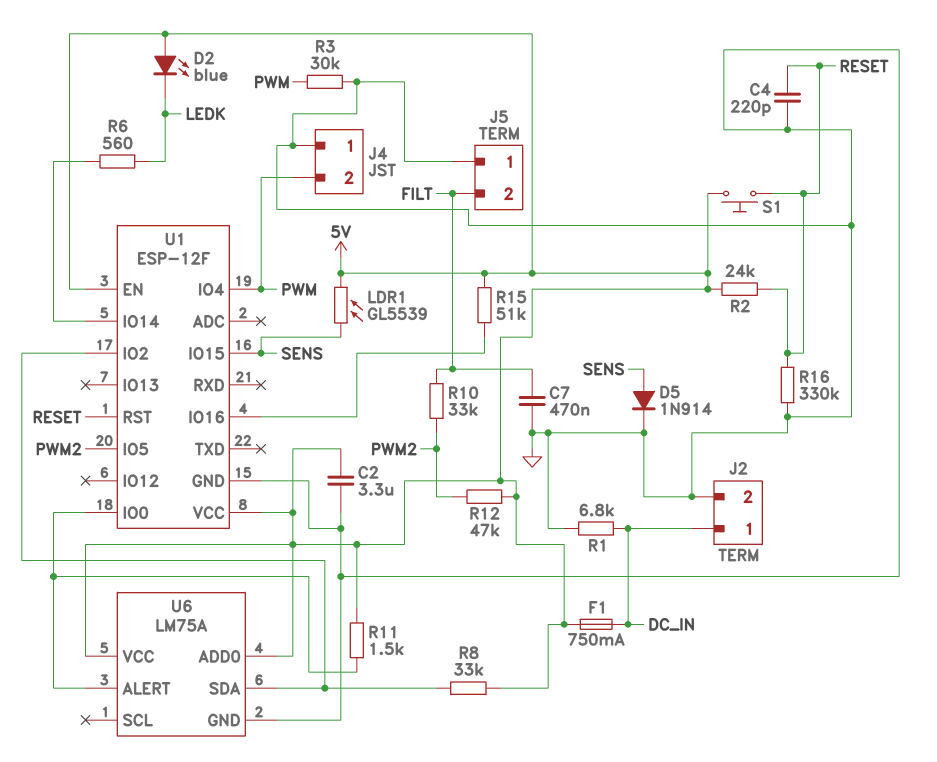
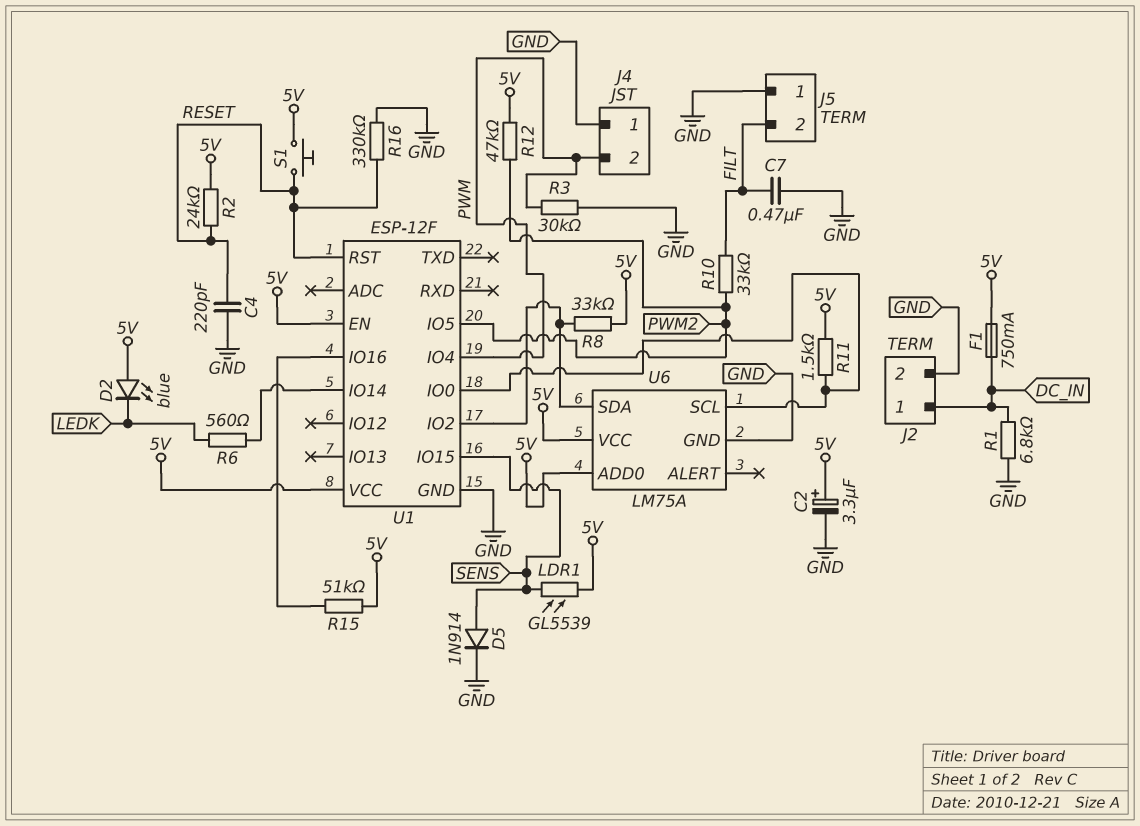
C2: 3.3uF (5V, GND) -> 3.3uF (plus 5V, minus GND)
U6 pin ALERT: U1/IO0 -> none
U6 pin SCL: none -> U1/IO0

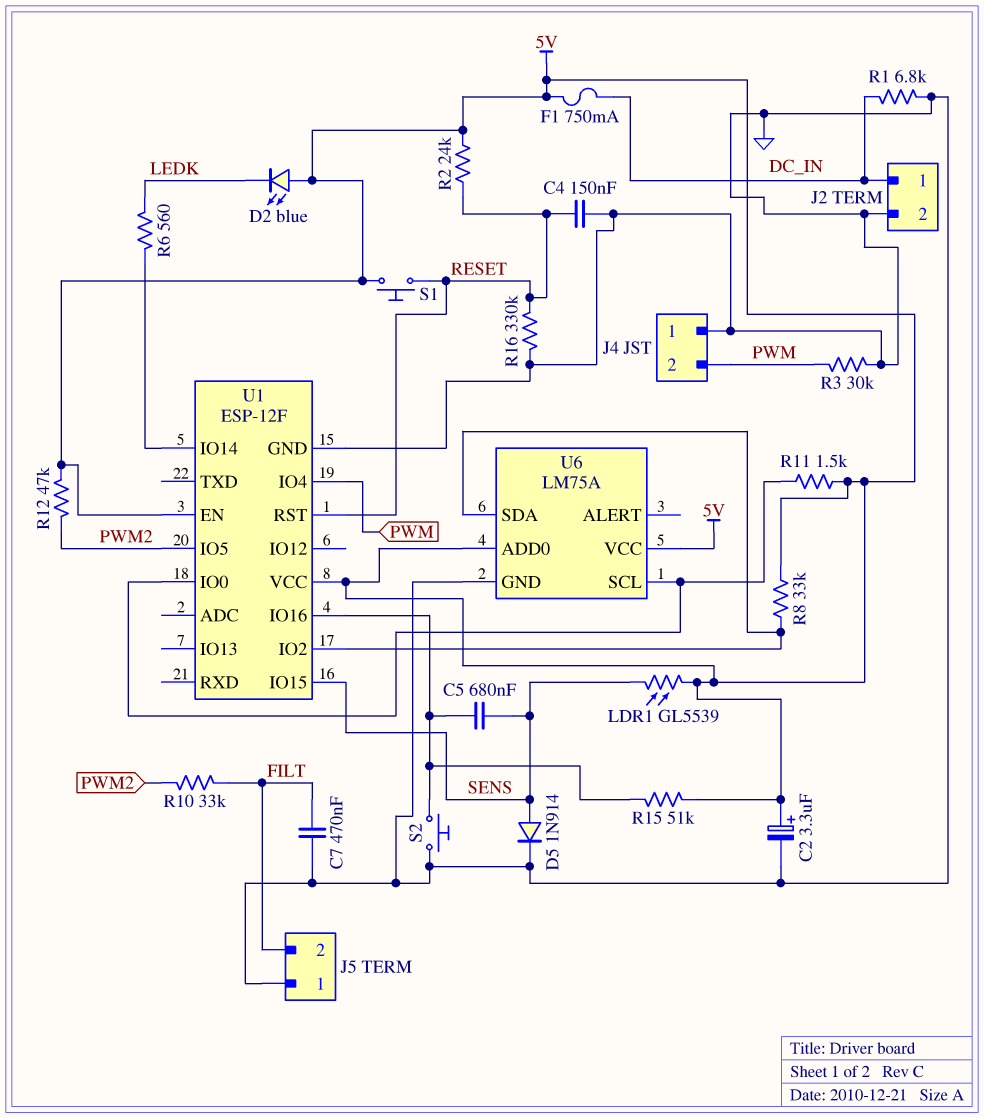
C4: 220pF (GND, RESET) -> 150nF (GND, RESET)
C5: none -> 680nF (SENS, U1/IO16)
S2: none -> button (GND, U1/IO16)

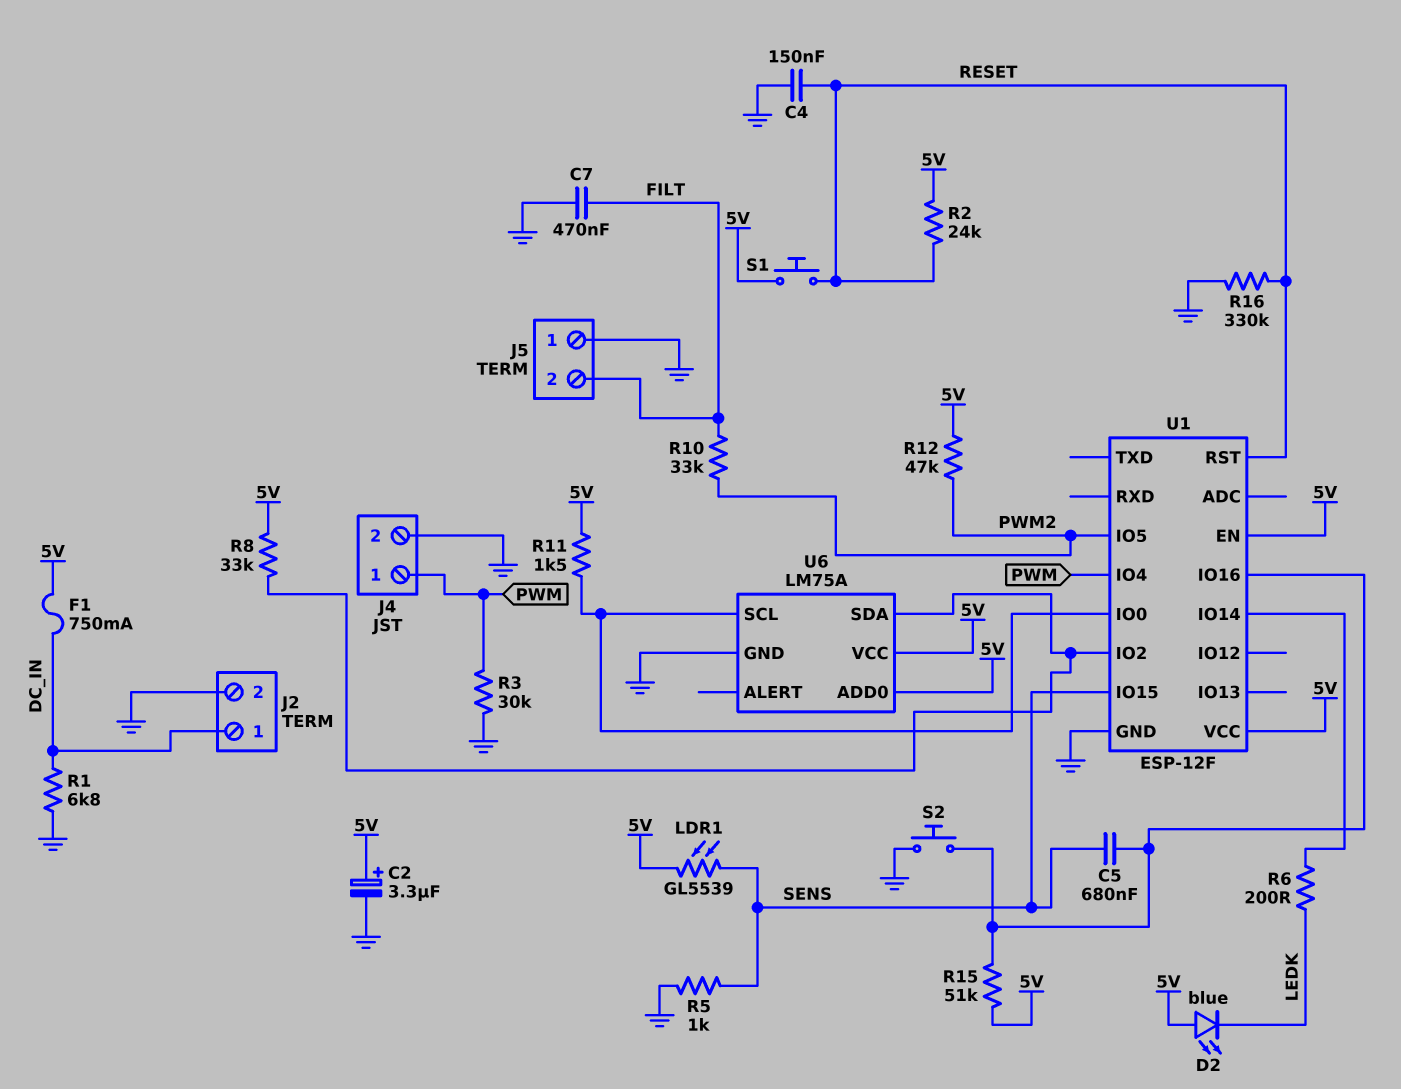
D5: diode 1N914 (A SENS, K GND) -> none
J4 pin 1: GND -> PWM
J4 pin 2: PWM -> GND
R5: none -> 1k (GND, SENS)
R6: 560 (LEDK, U1/IO14) -> 200 (LEDK, U1/IO14)

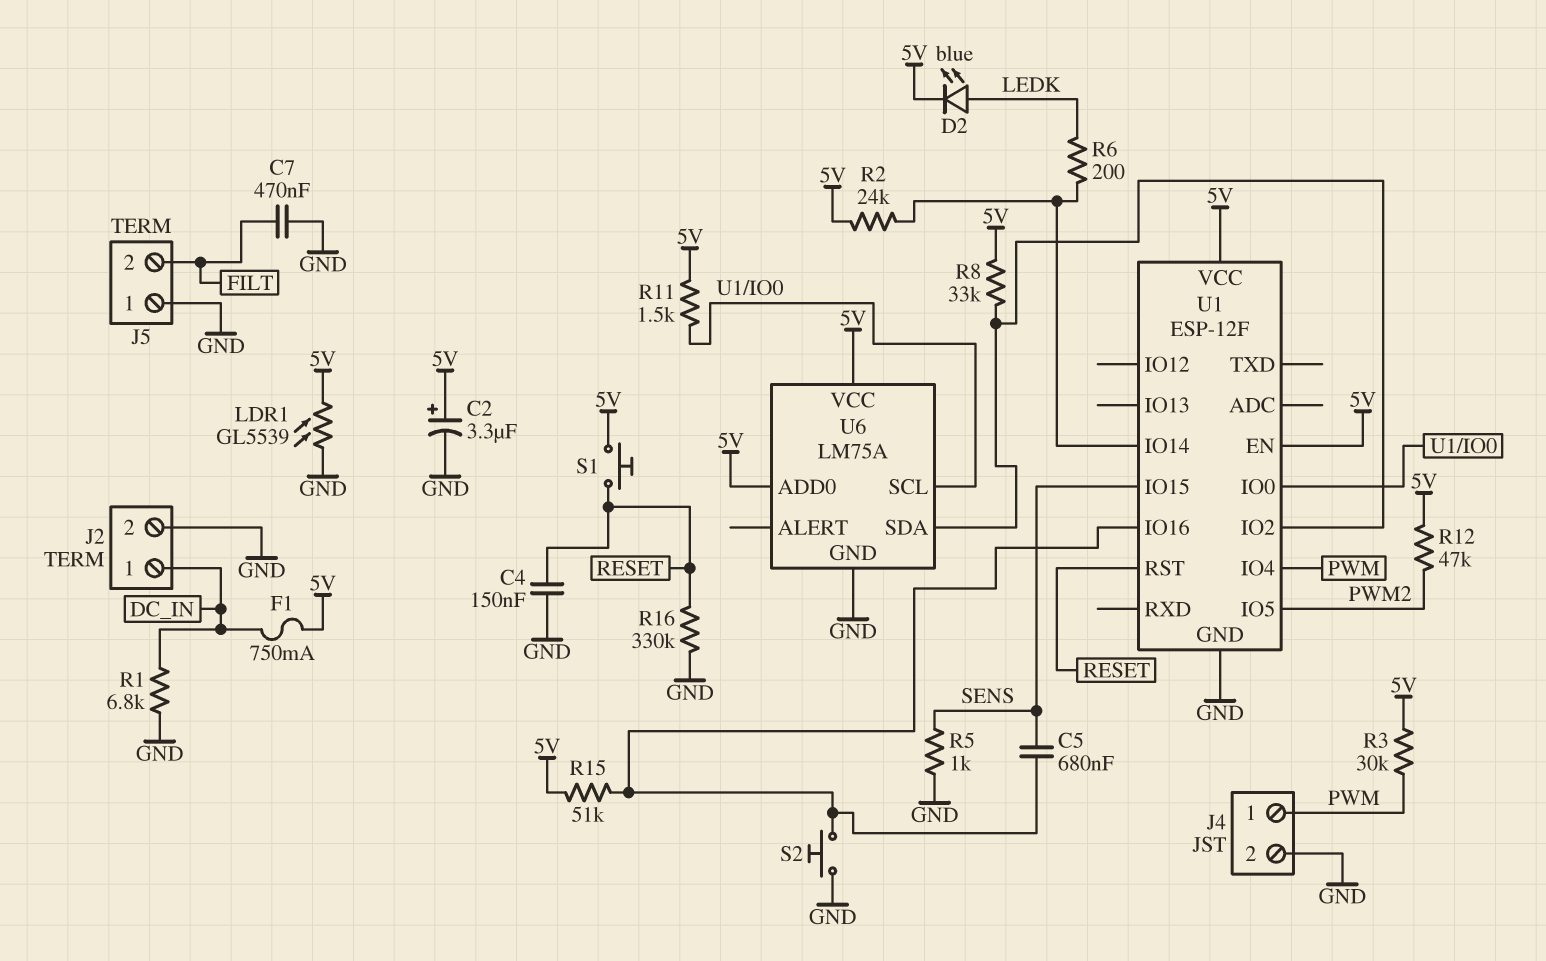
D2: LED blue (A 5V, K LEDK) -> LED blue (A LEDK, K 5V)
LDR1: GL5539 (5V, SENS) -> GL5539 (5V, GND)
R2: 24k (5V, RESET) -> 24k (5V, U1/IO14)
R3: 30k (GND, PWM) -> 30k (5V, PWM)
R10: 33k (FILT, PWM2) -> none

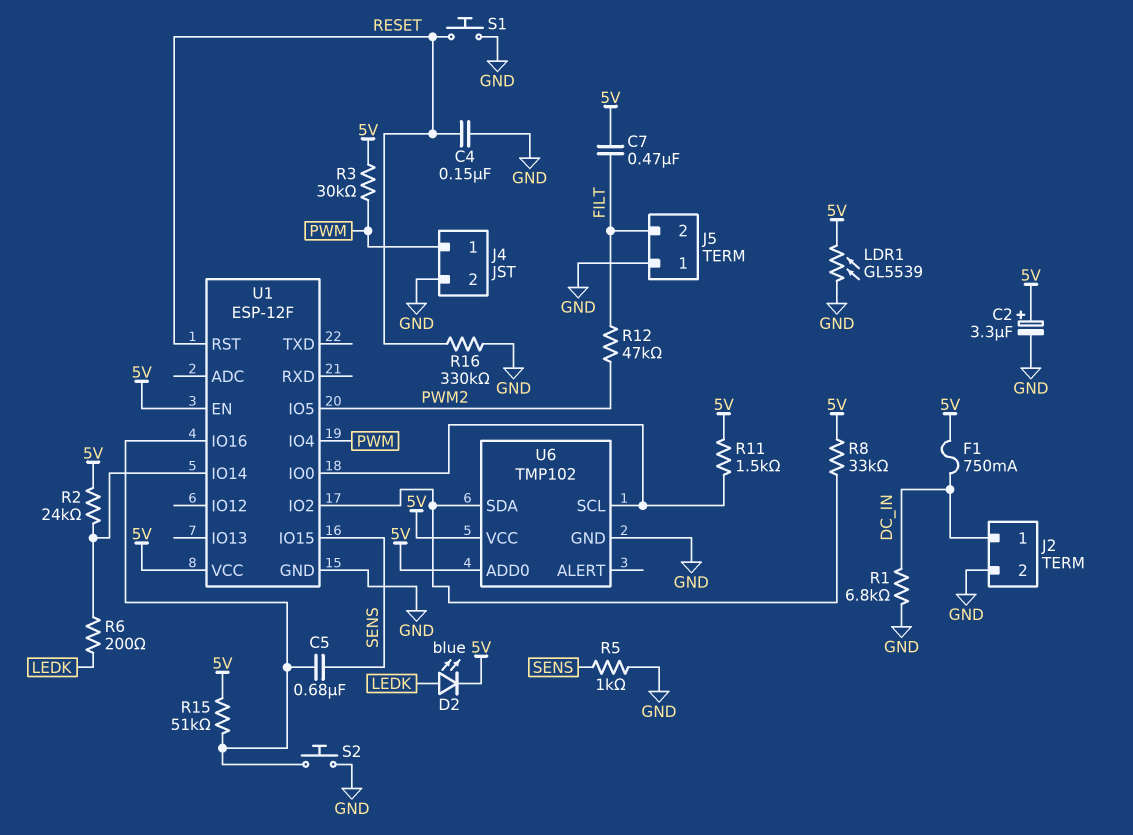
C7: 470nF (FILT, GND) -> 470nF (5V, FILT)
R12: 47k (5V, PWM2) -> 47k (FILT, PWM2)
S1: button (5V, RESET) -> button (GND, RESET)
U6: LM75A -> TMP102

